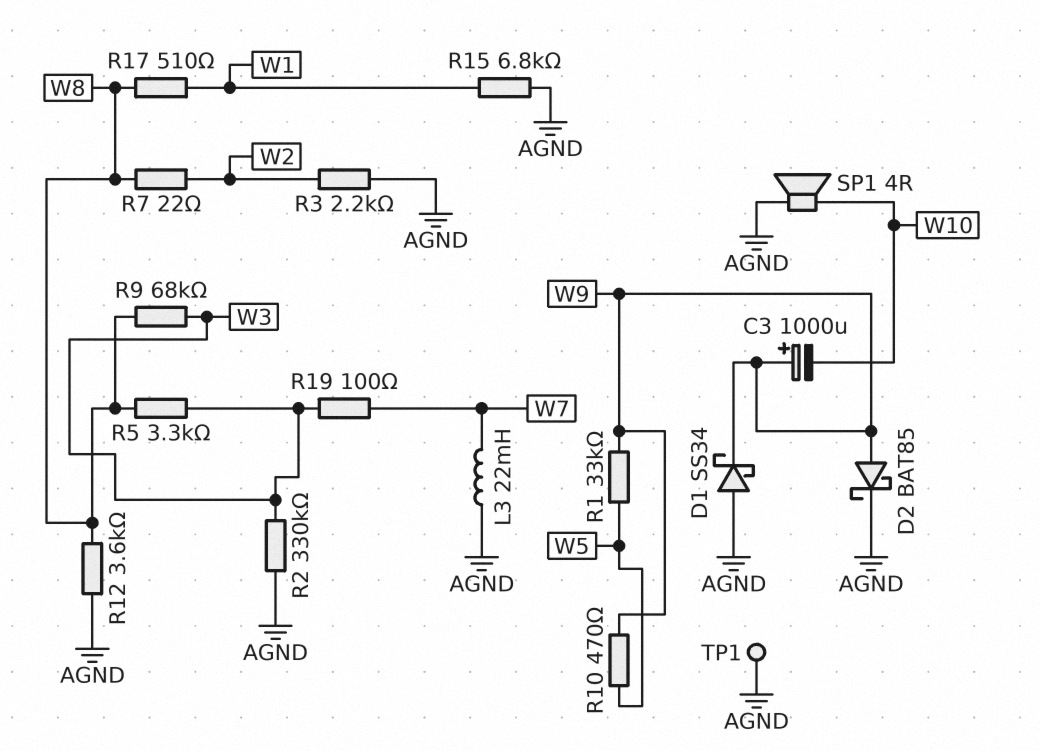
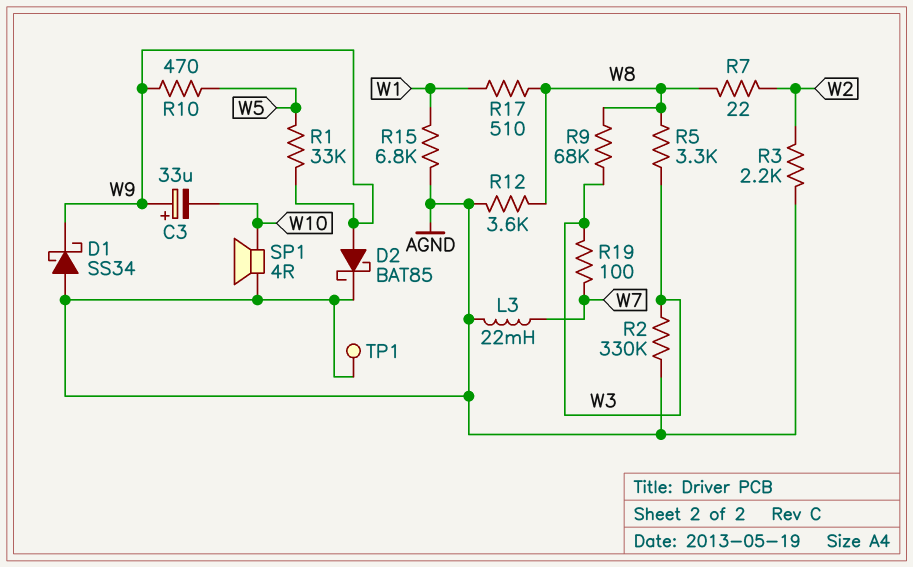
C3: 1000uF (plus W9, minus W10) -> 33uF (plus W9, minus W10)

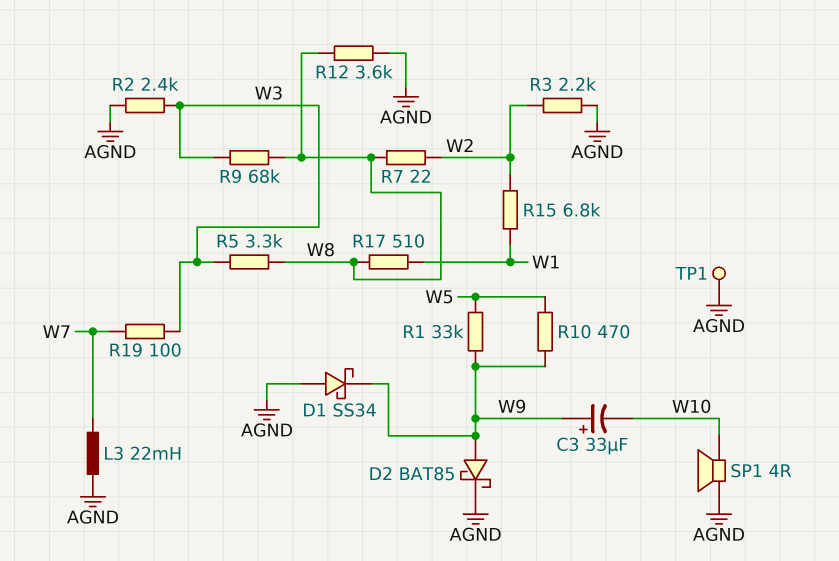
R2: 330k (AGND, W3) -> 2.4k (AGND, W3)
R15: 6.8k (AGND, W1) -> 6.8k (W1, W2)

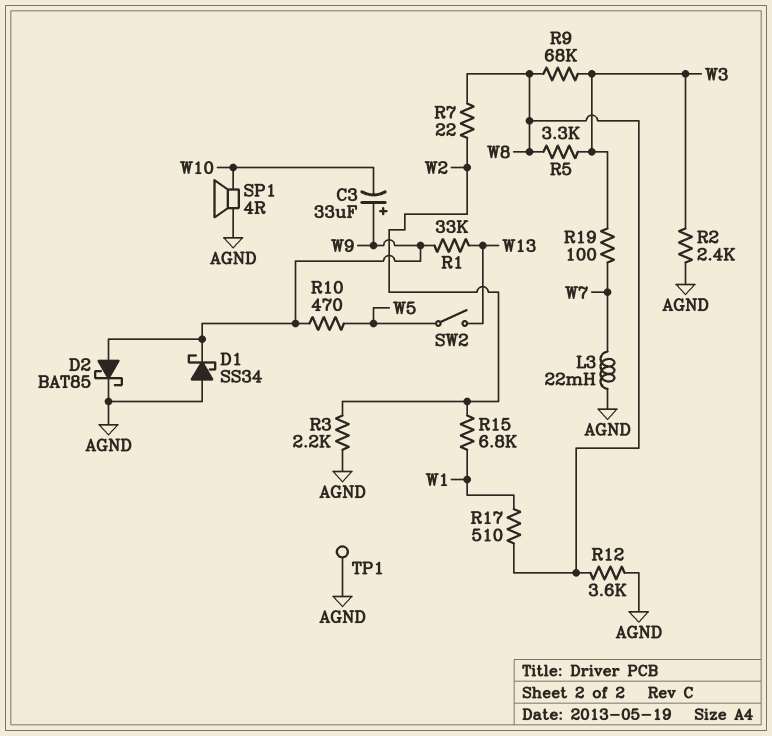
R1: 33k (W5, W9) -> 33k (W9, W13)
SW2: none -> switch (W5, W13)

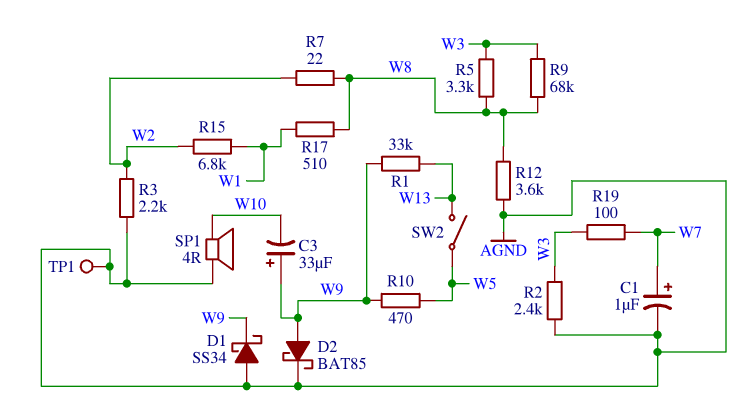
C1: none -> 1uF (plus W7, minus AGND)
L3: 22mH (AGND, W7) -> none

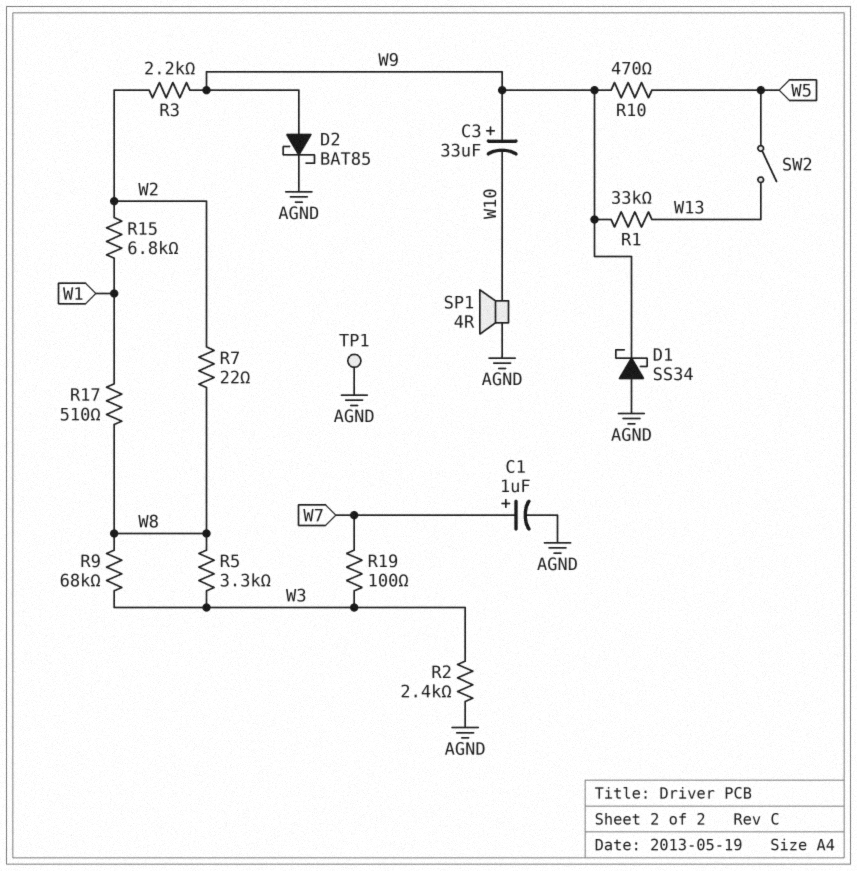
R3: 2.2k (AGND, W2) -> 2.2k (W2, W9)
R12: 3.6k (AGND, W8) -> none

